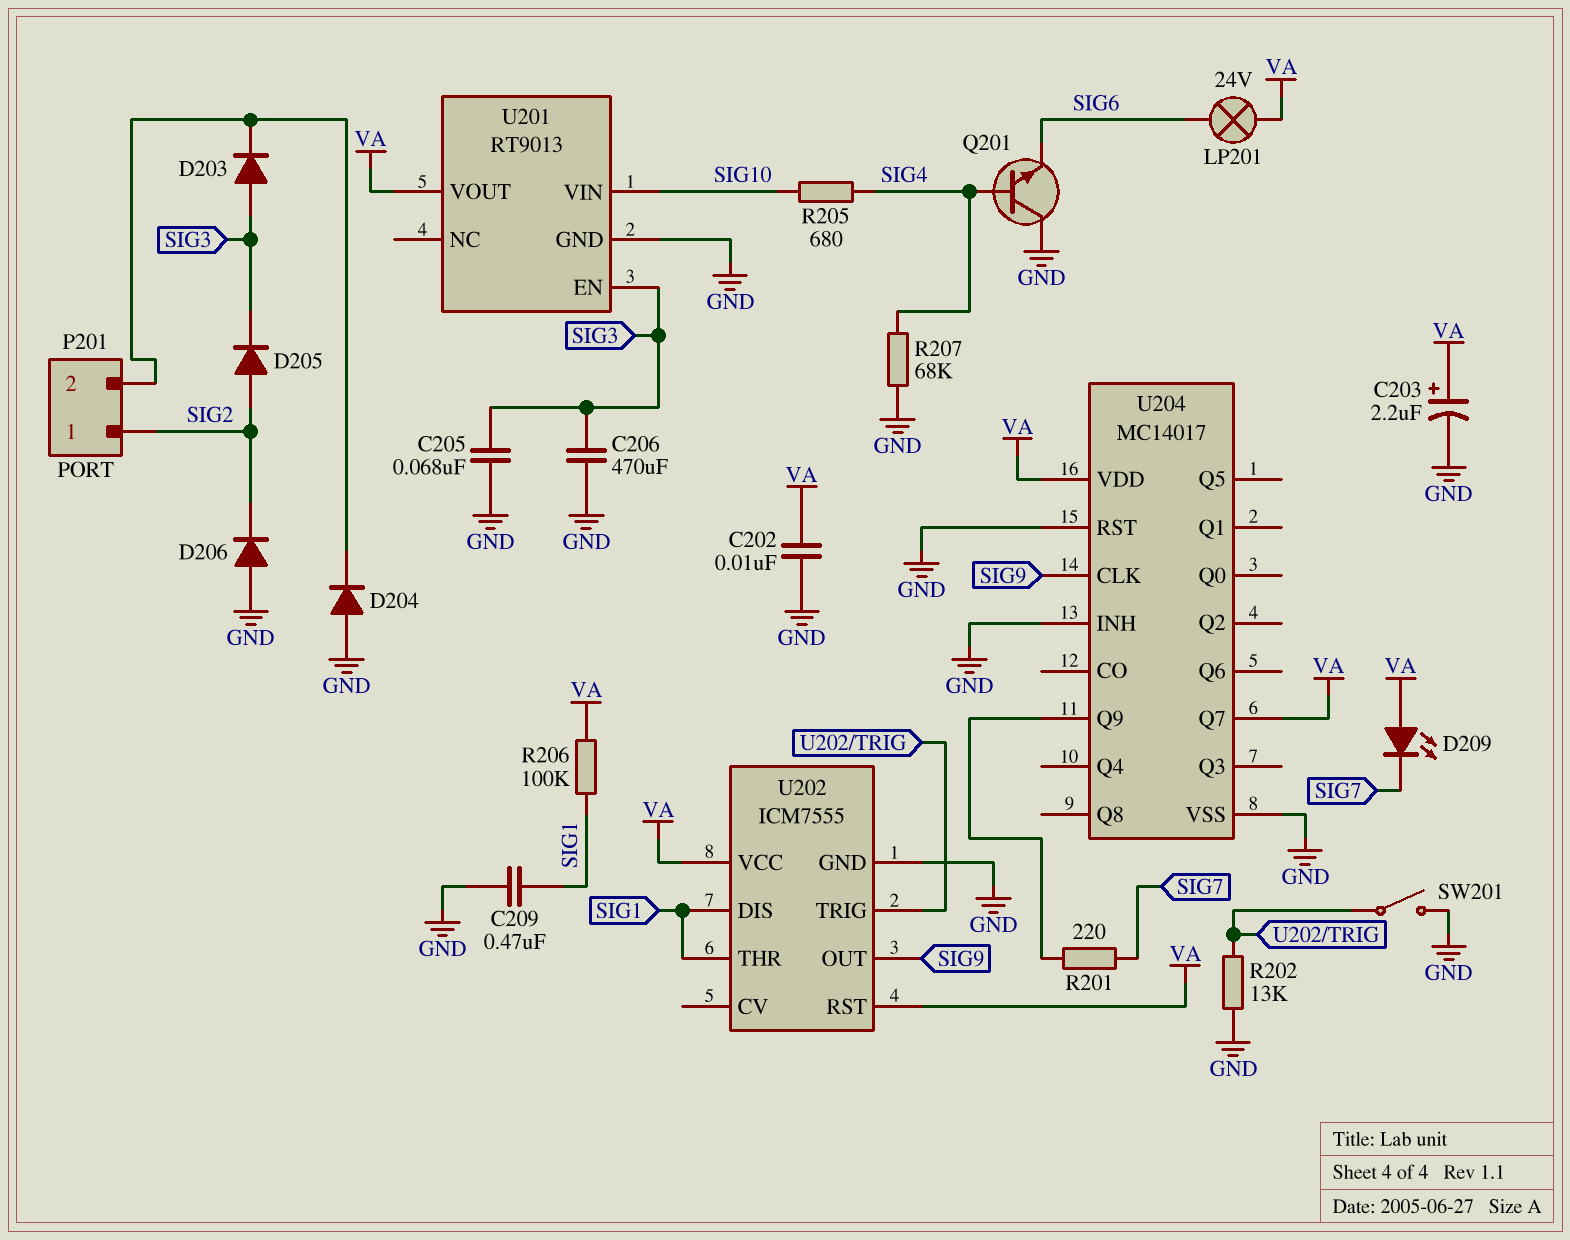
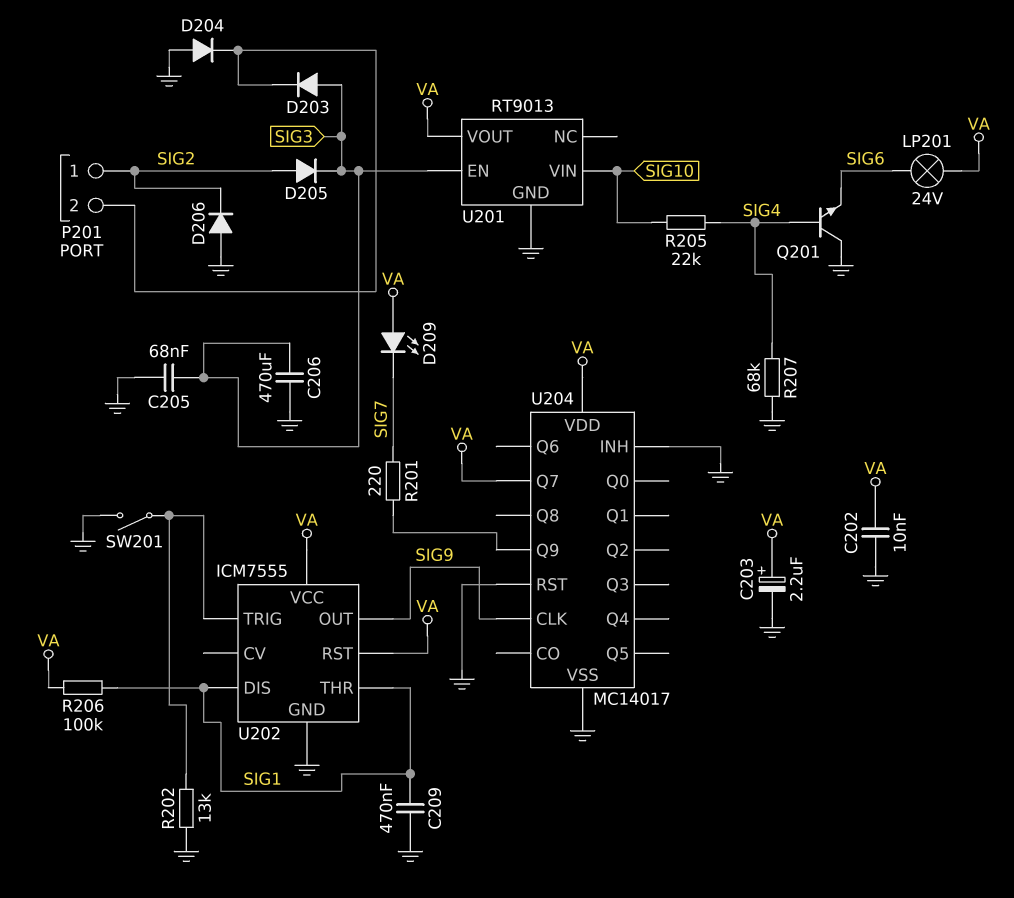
R205: 680 (SIG4, SIG10) -> 22k (SIG4, SIG10)

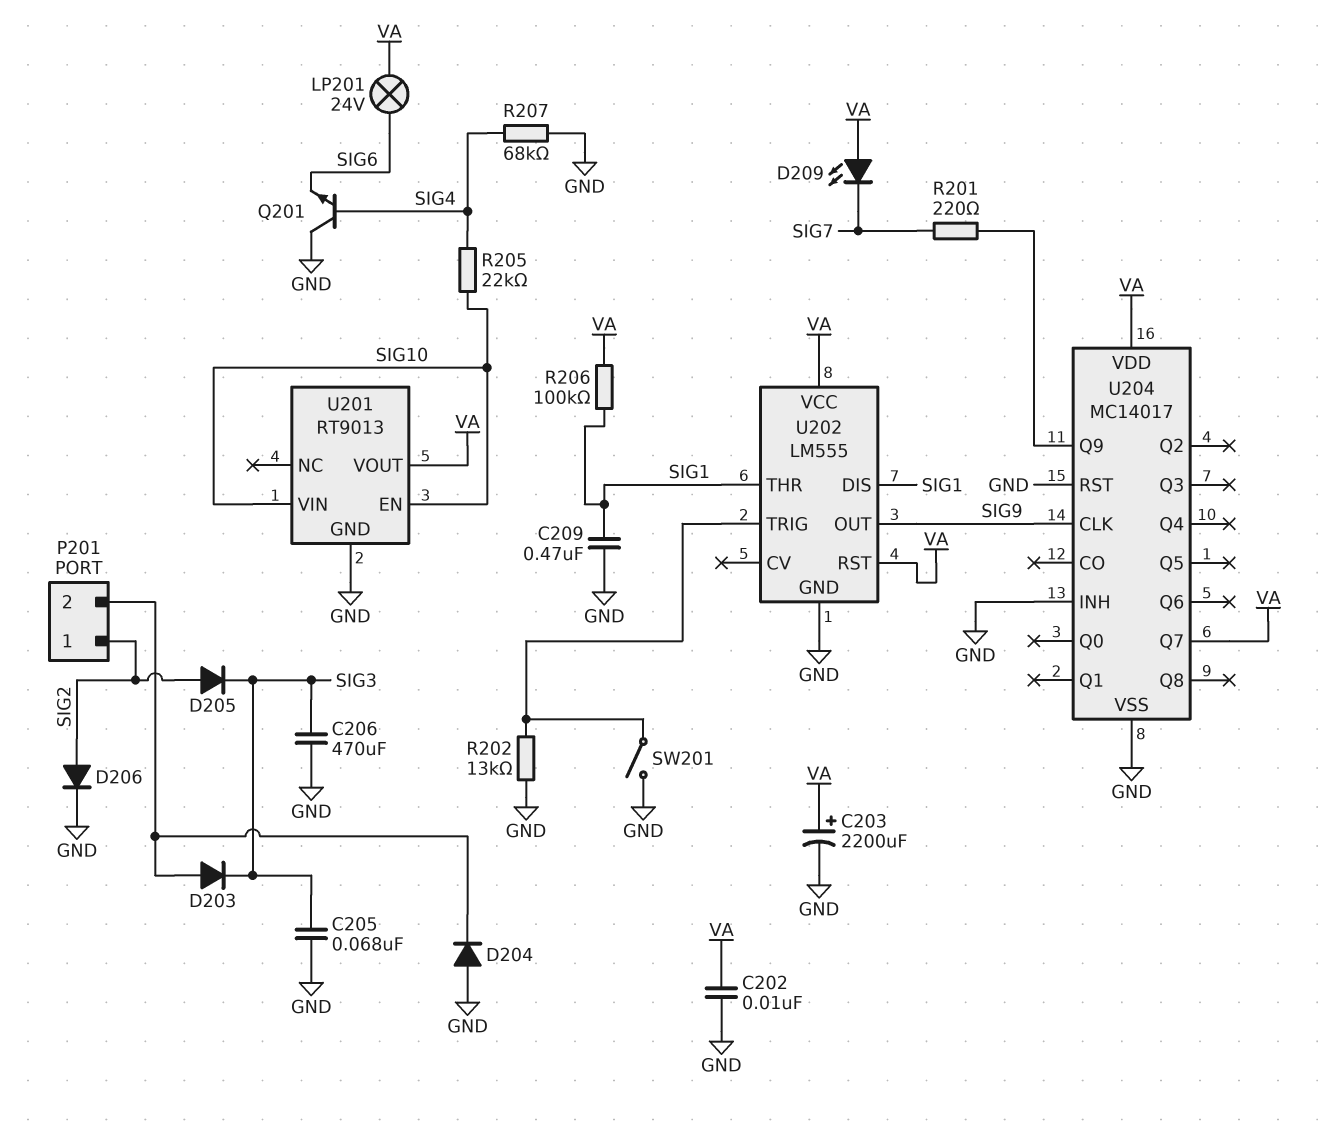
C203: 2.2uF (plus VA, minus GND) -> 2200uF (plus VA, minus GND)
D203: diode (A SIG3, K P201/2) -> diode (A P201/2, K SIG3)
D206: diode (A GND, K SIG2) -> diode (A SIG2, K GND)
U201 pin EN: SIG3 -> SIG10
U202: ICM7555 -> LM555

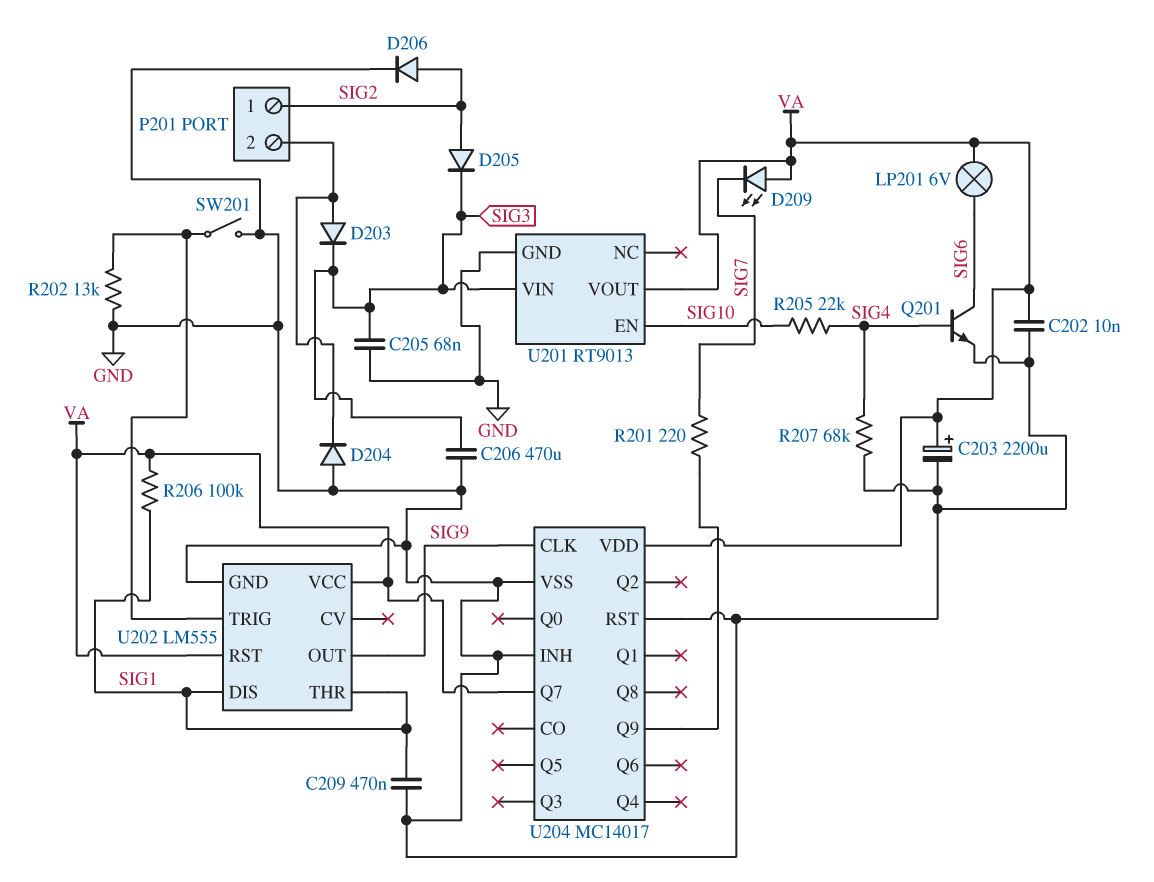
LP201: lamp 24V (SIG6, VA) -> lamp 6V (SIG6, VA)
Q201: NPN (B SIG4, C GND, E SIG6) -> NPN (B SIG4, C SIG6, E GND)
U201 pin VIN: SIG10 -> SIG3

